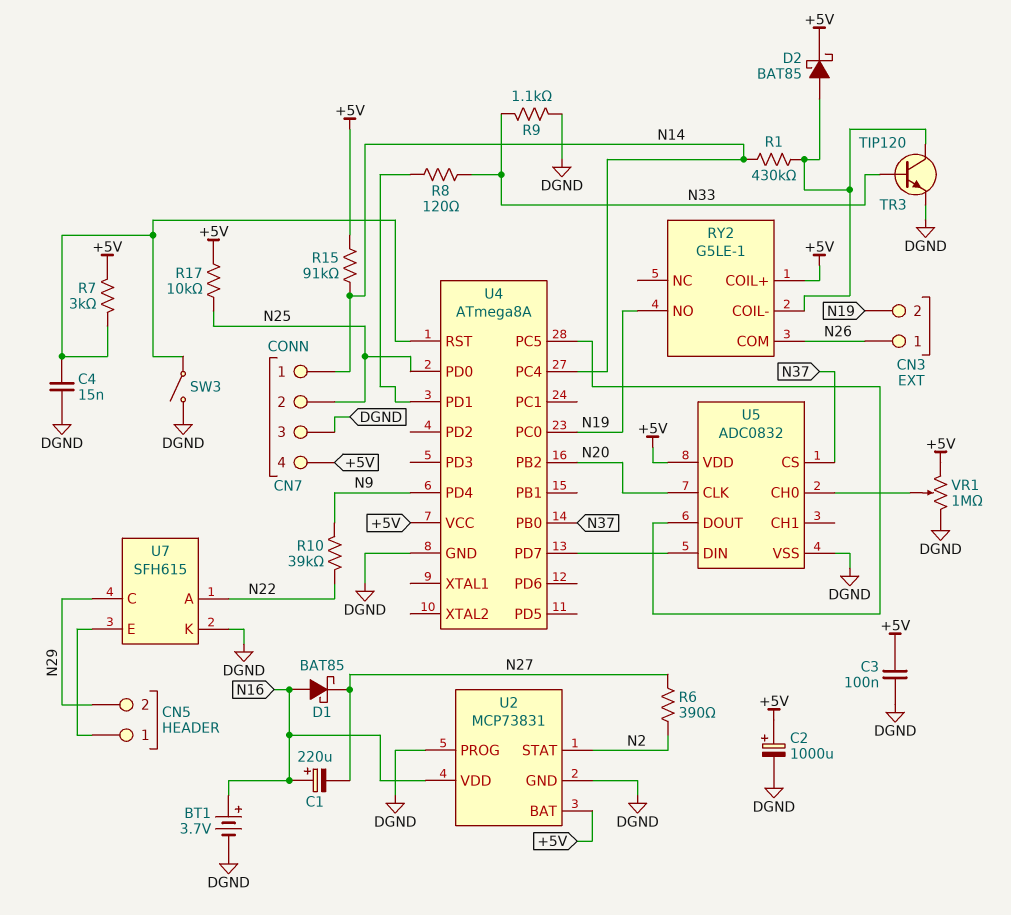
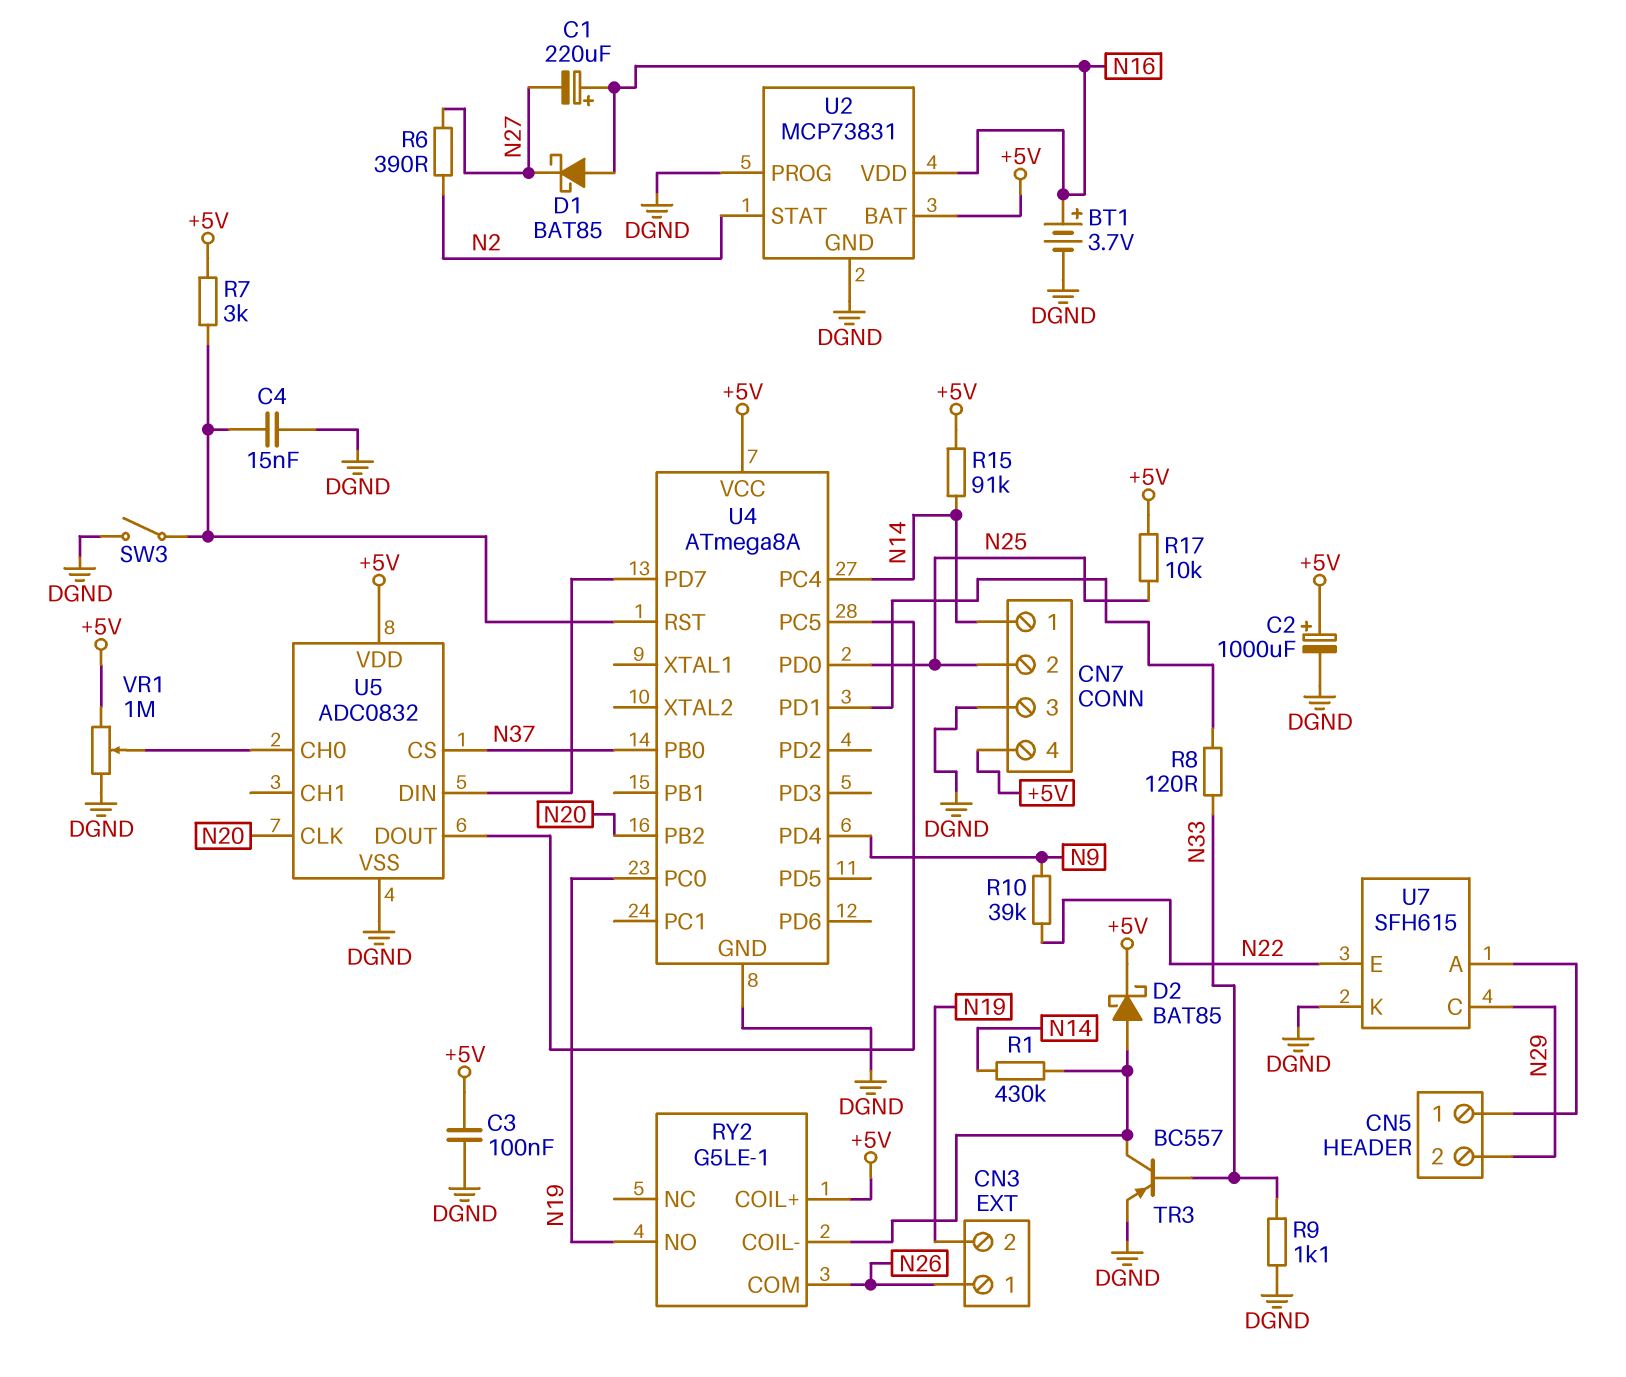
TR3: NPN TIP120 (B N33, C RY2/COIL-, E DGND) -> PNP BC557 (B N33, C RY2/COIL-, E DGND)
U7 pin A: N22 -> CN5/1
U7 pin E: CN5/1 -> N22

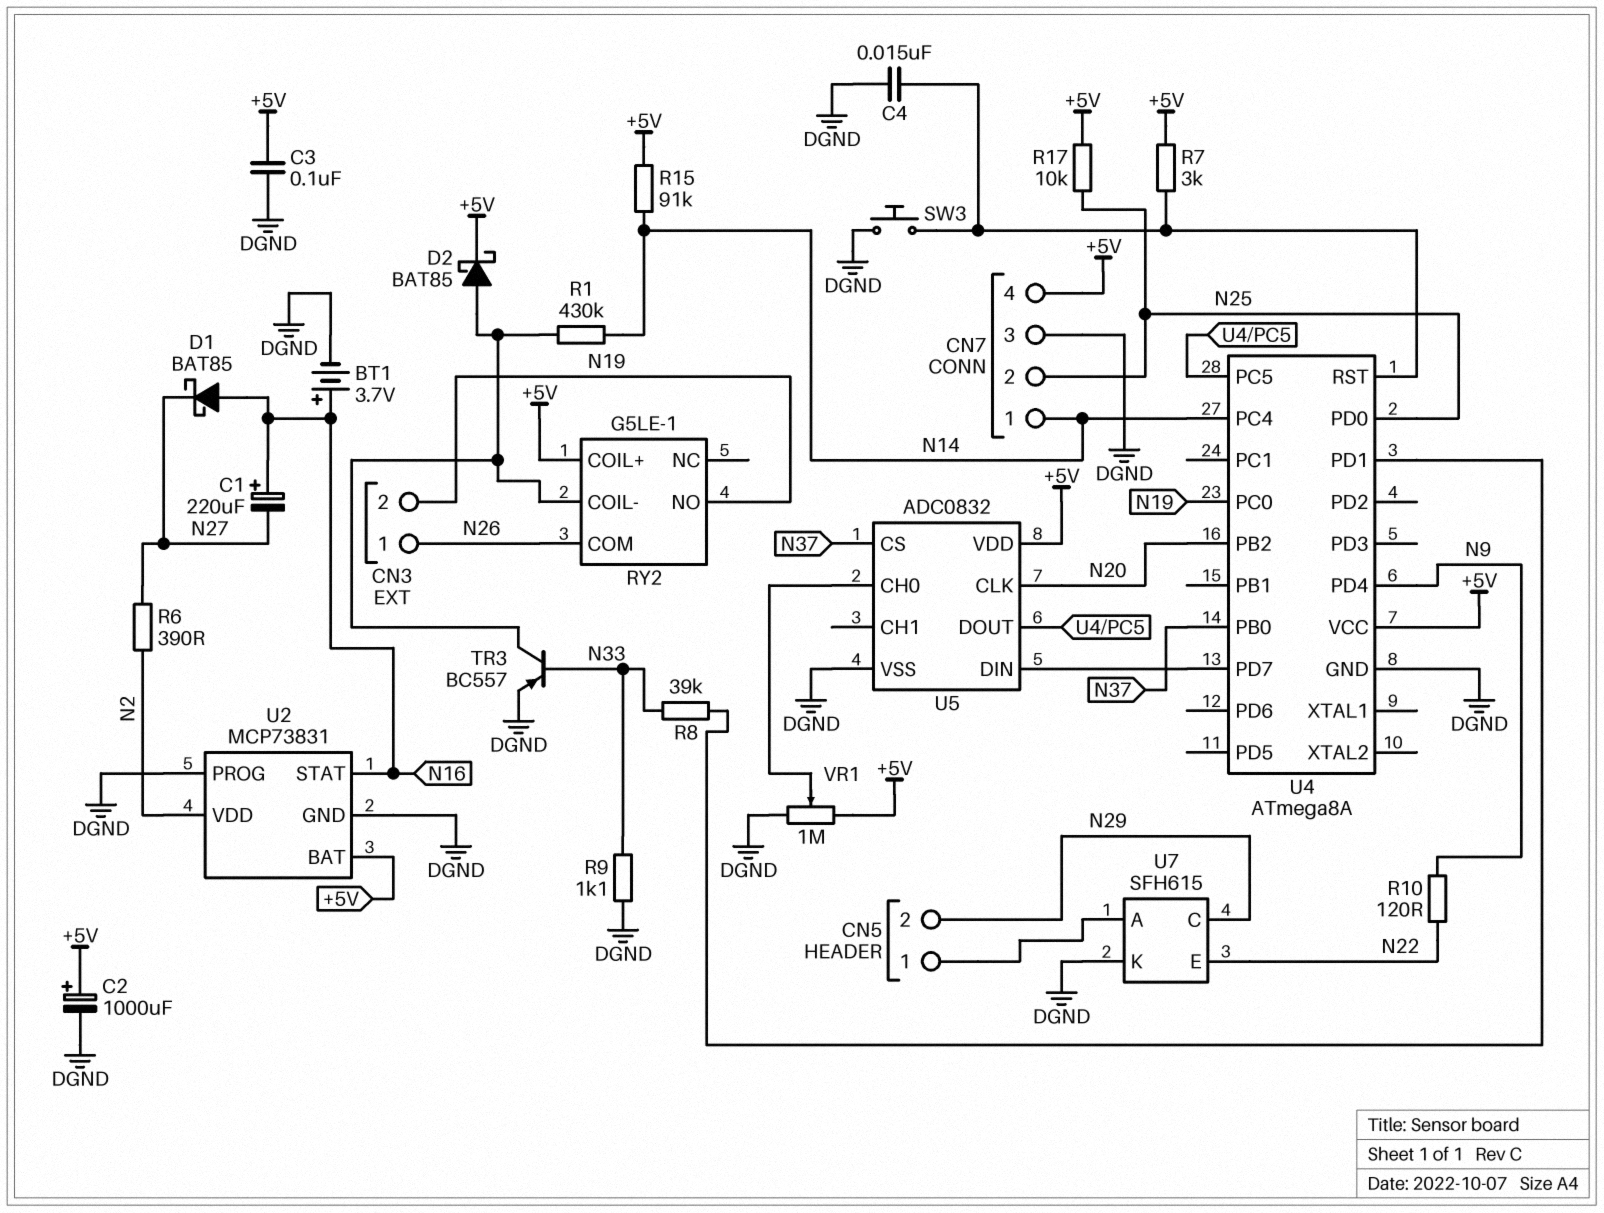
R8: 120 (N33, U4/PD1) -> 39k (N33, U4/PD1)
R10: 39k (N9, N22) -> 120 (N9, N22)
SW3: switch (DGND, U4/RST) -> button (DGND, U4/RST)
U2 pin STAT: N2 -> N16
U2 pin VDD: N16 -> N2

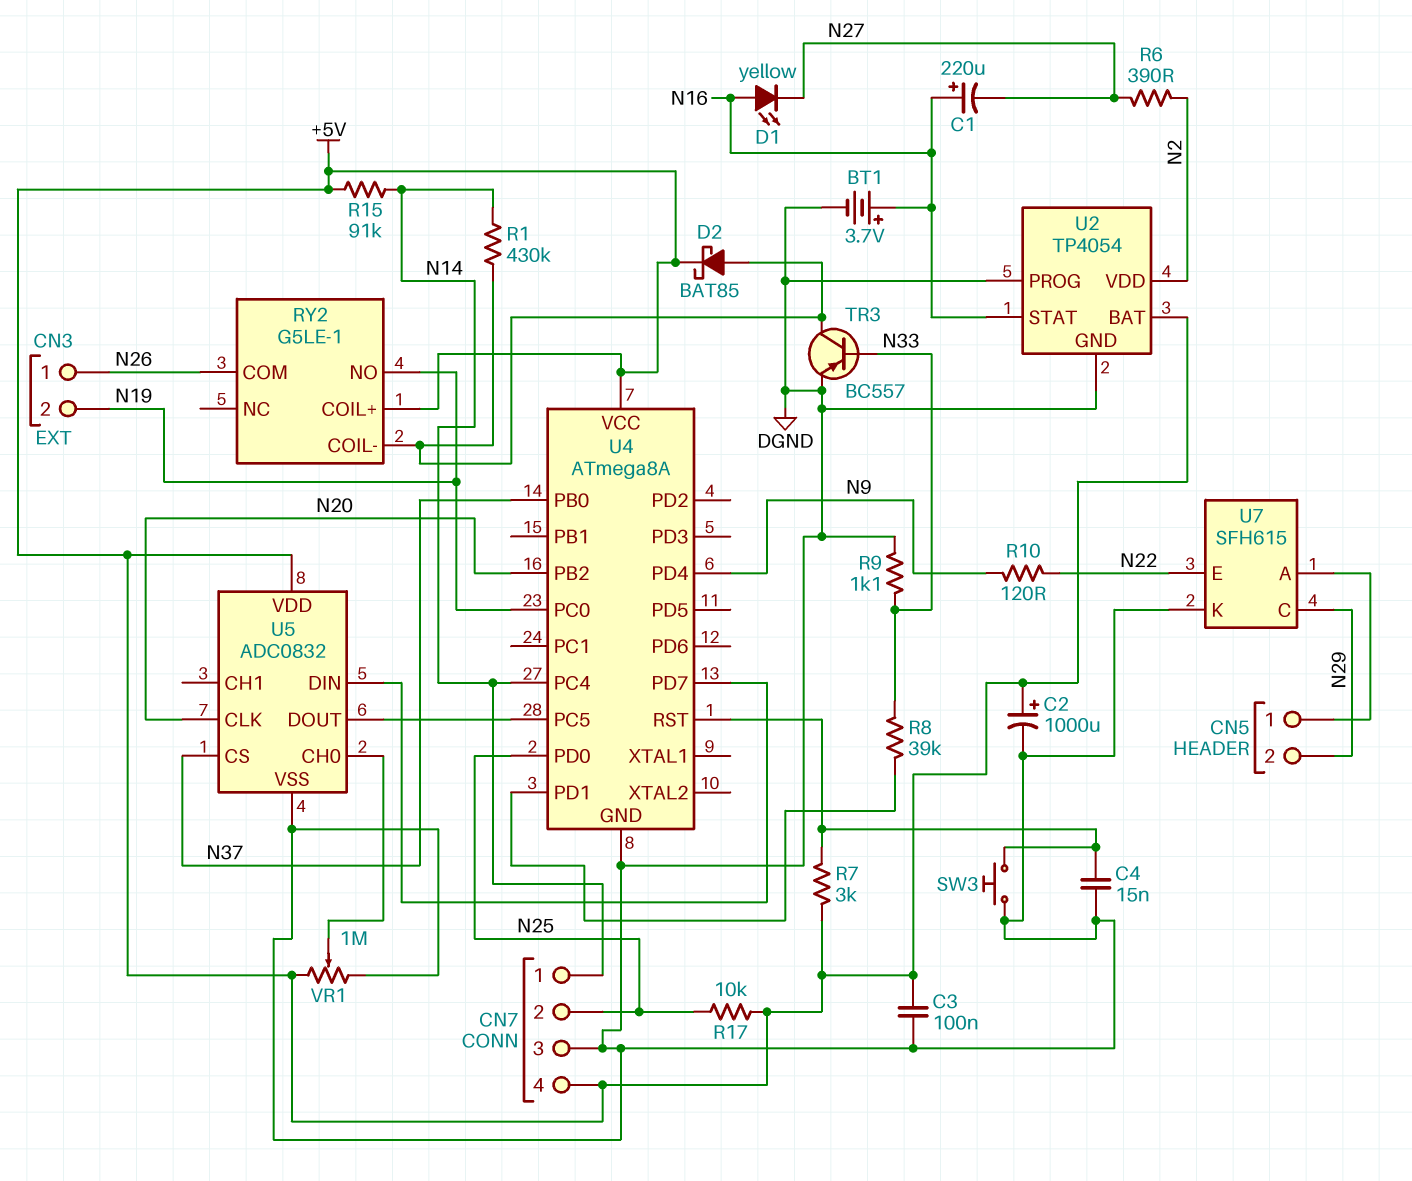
D1: schottky BAT85 (A N16, K N27) -> LED yellow (A N16, K N27)
U2: MCP73831 -> TP4054

